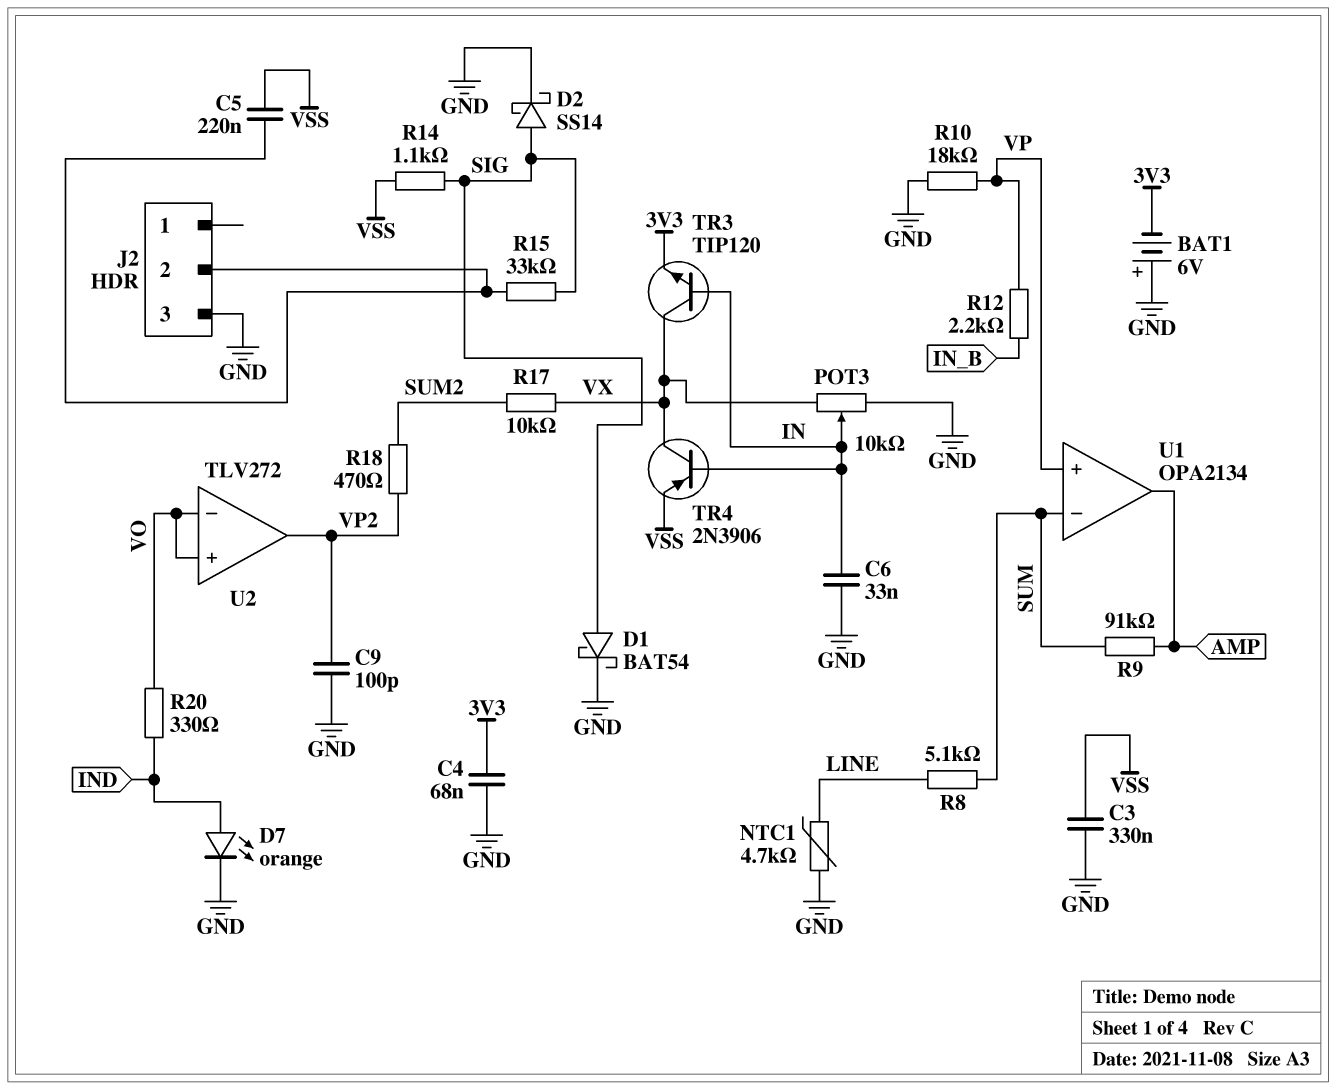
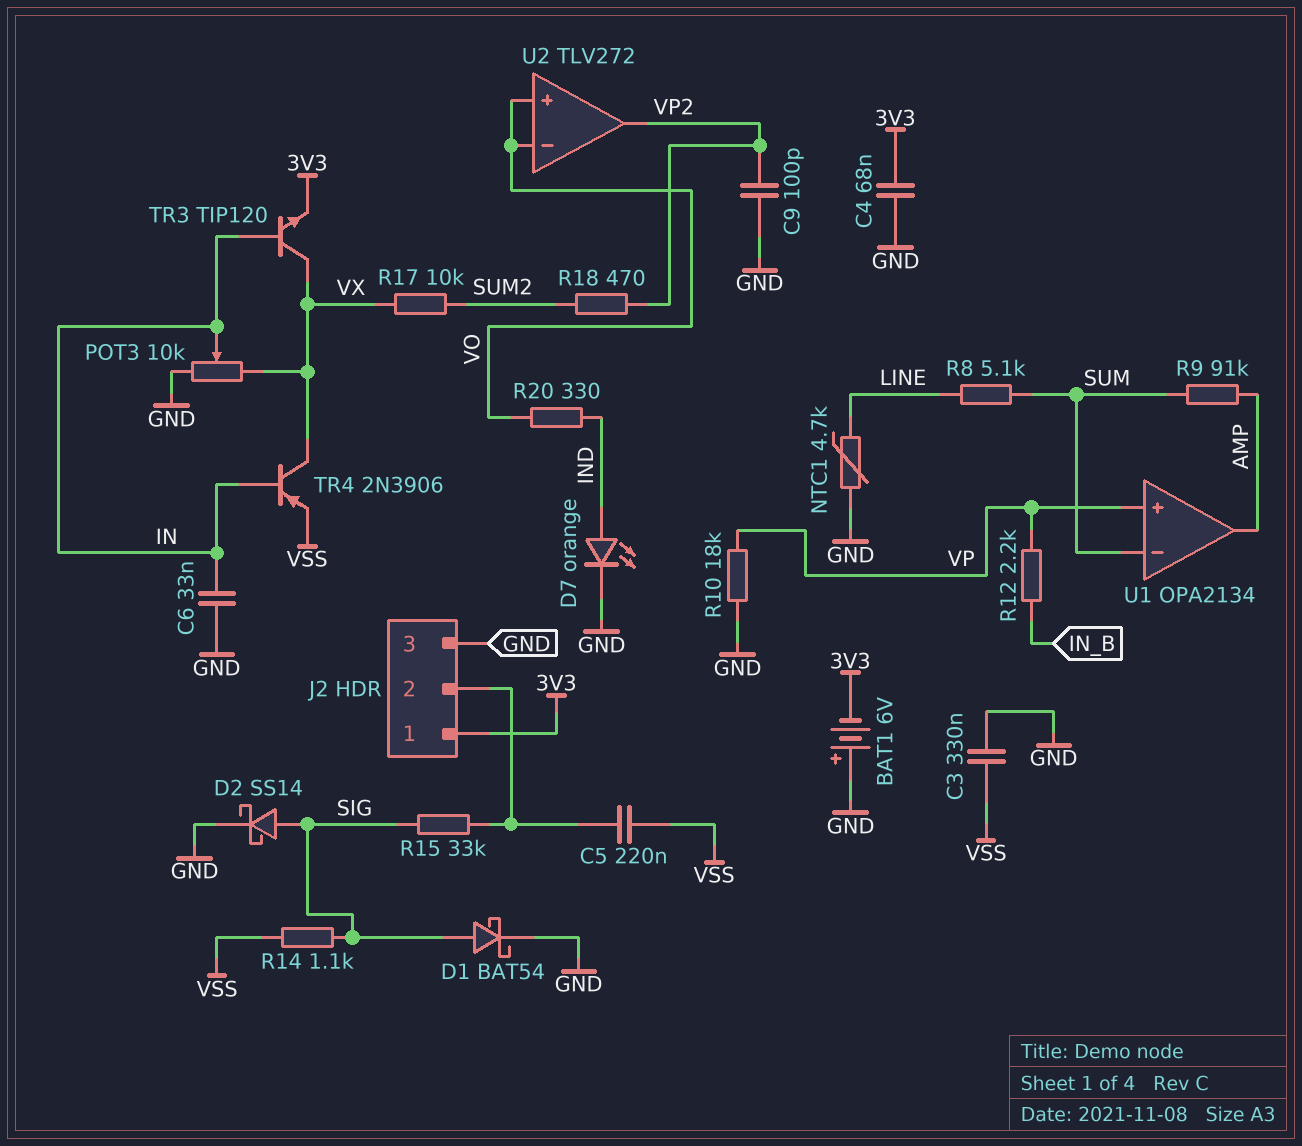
J2 pin 1: none -> 3V3

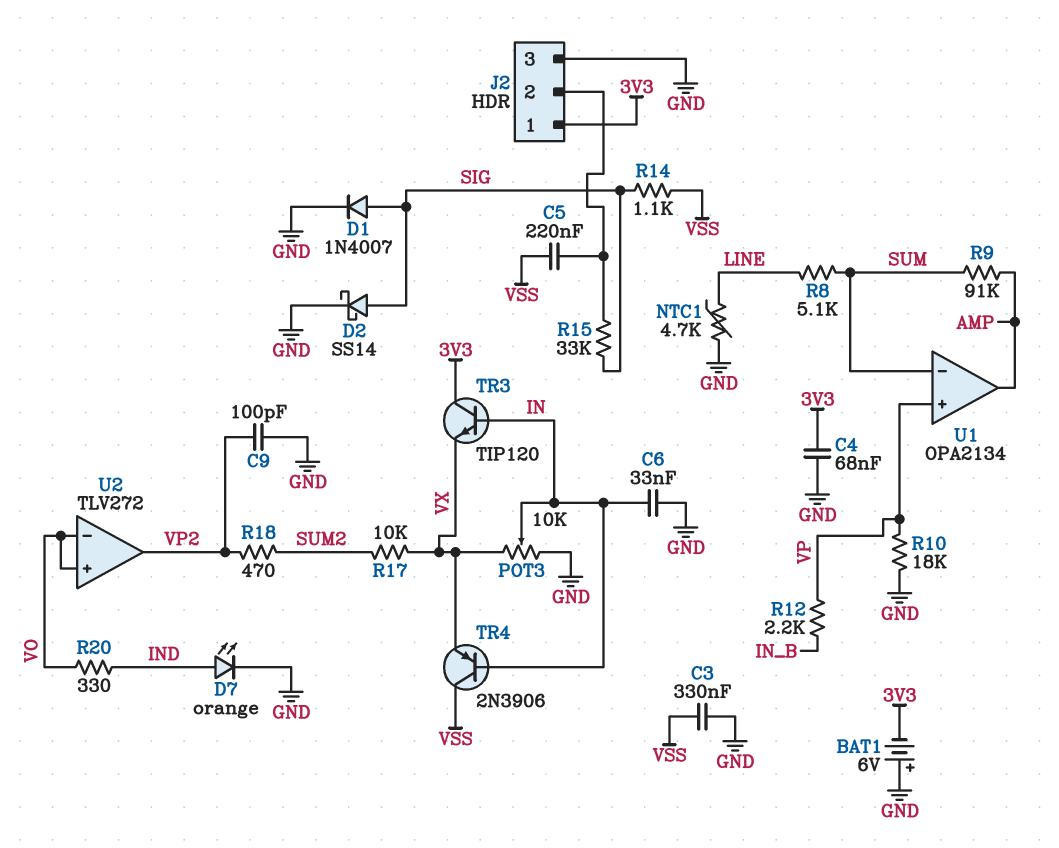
D1: schottky BAT54 (A SIG, K GND) -> diode 1N4007 (A SIG, K GND)
TR3: NPN TIP120 (B IN, C VX, E 3V3) -> NPN TIP120 (B IN, C 3V3, E VX)
TR4: PNP 2N3906 (B IN, C VX, E VSS) -> PNP 2N3906 (B IN, C VSS, E VX)

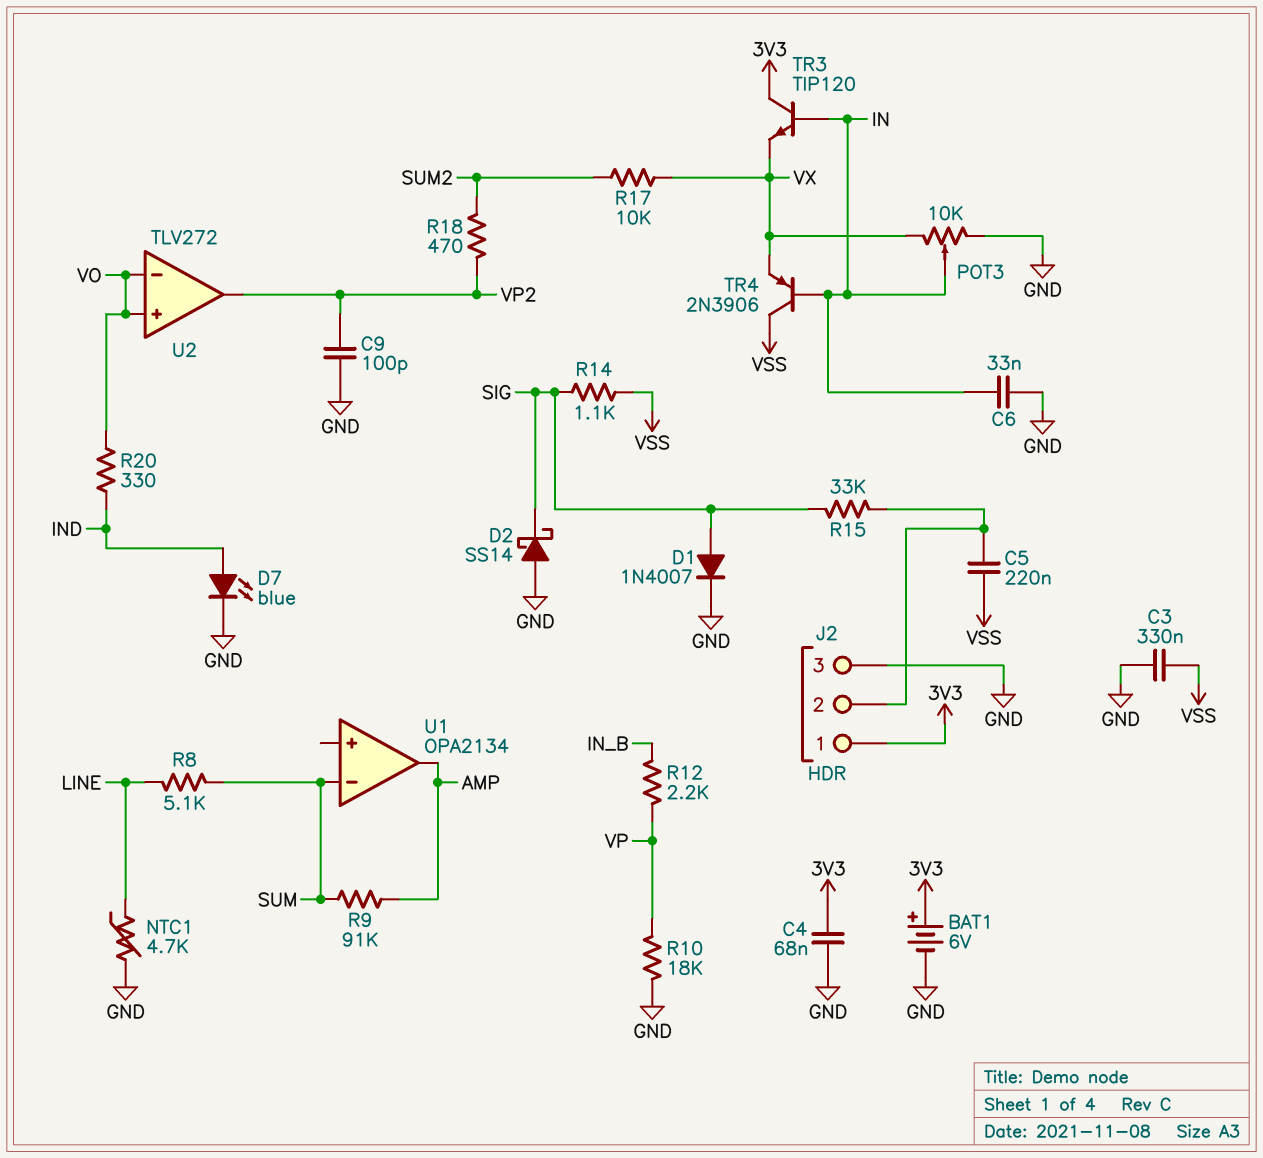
BAT1: 6V (plus GND, minus 3V3) -> 6V (plus 3V3, minus GND)
D2: schottky SS14 (A SIG, K GND) -> schottky SS14 (A GND, K SIG)
D7: LED orange (A IND, K GND) -> LED blue (A IND, K GND)
U1 pin in+: VP -> none

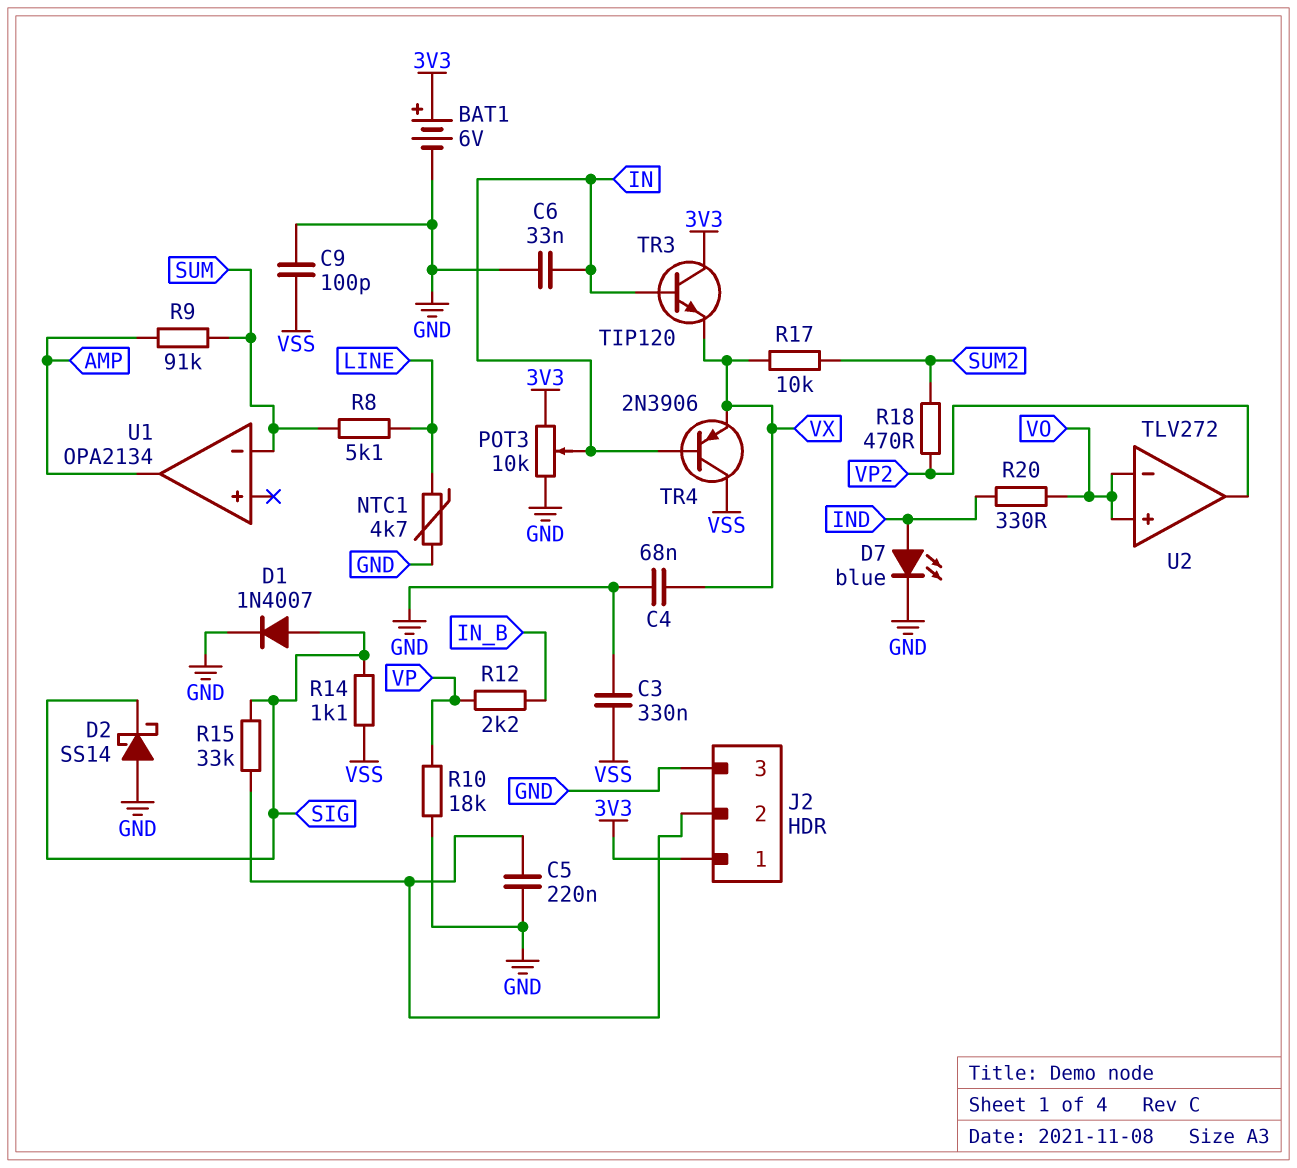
C4: 68nF (3V3, GND) -> 68nF (GND, VX)
C5: 220nF (J2/2, VSS) -> 220nF (GND, J2/2)
C9: 100pF (GND, VP2) -> 100pF (GND, VSS)
POT3: 10k (GND, VX, wiper IN) -> 10k (3V3, GND, wiper IN)

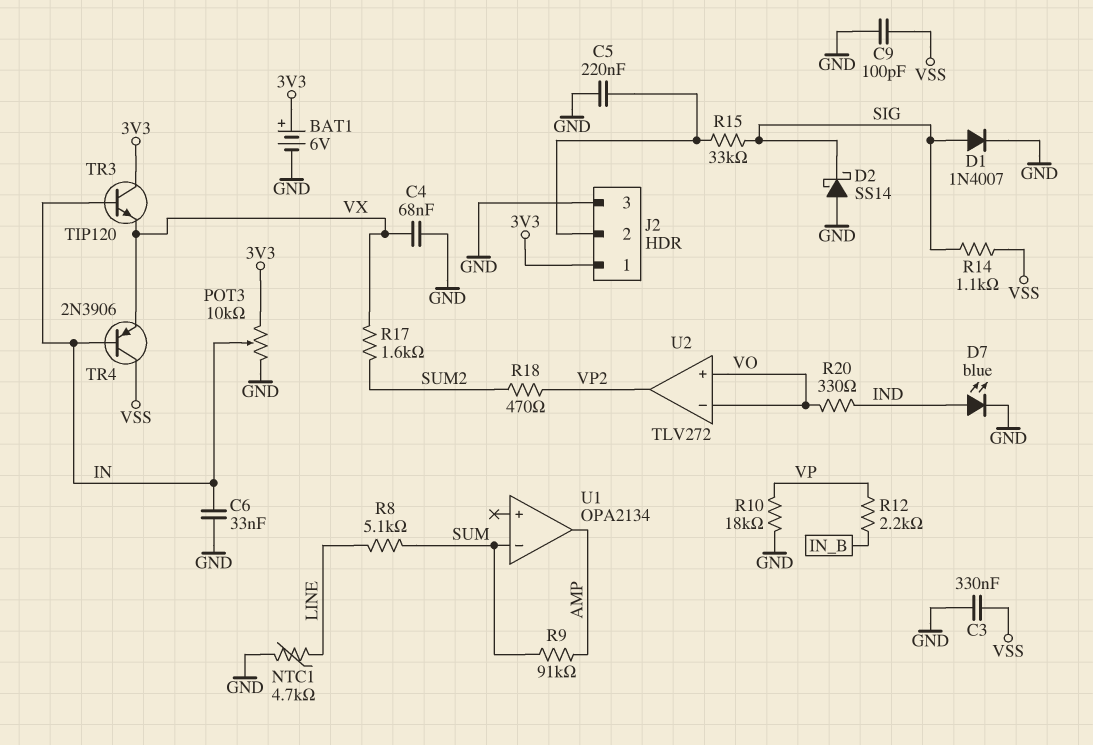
R17: 10k (SUM2, VX) -> 1.6k (SUM2, VX)

